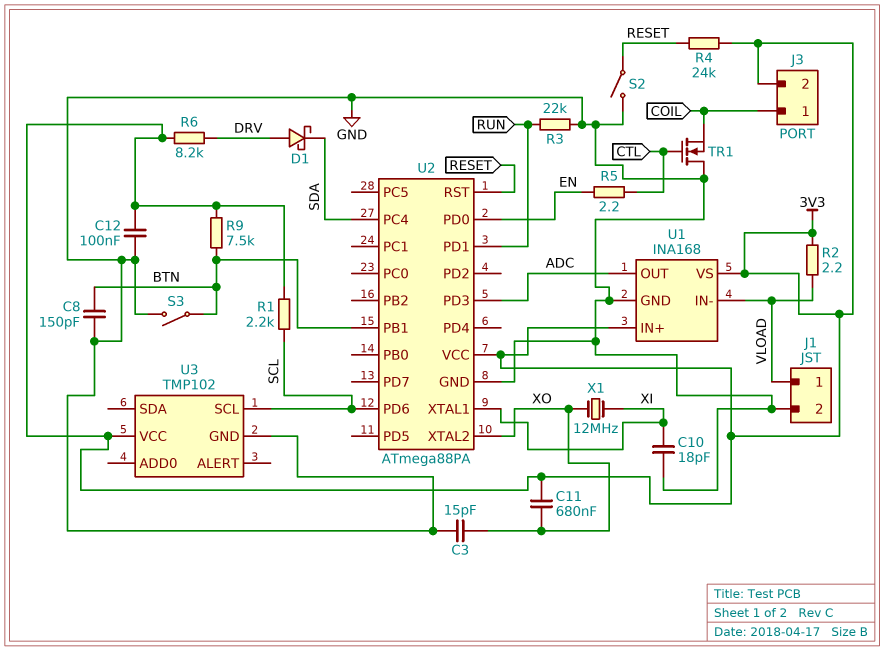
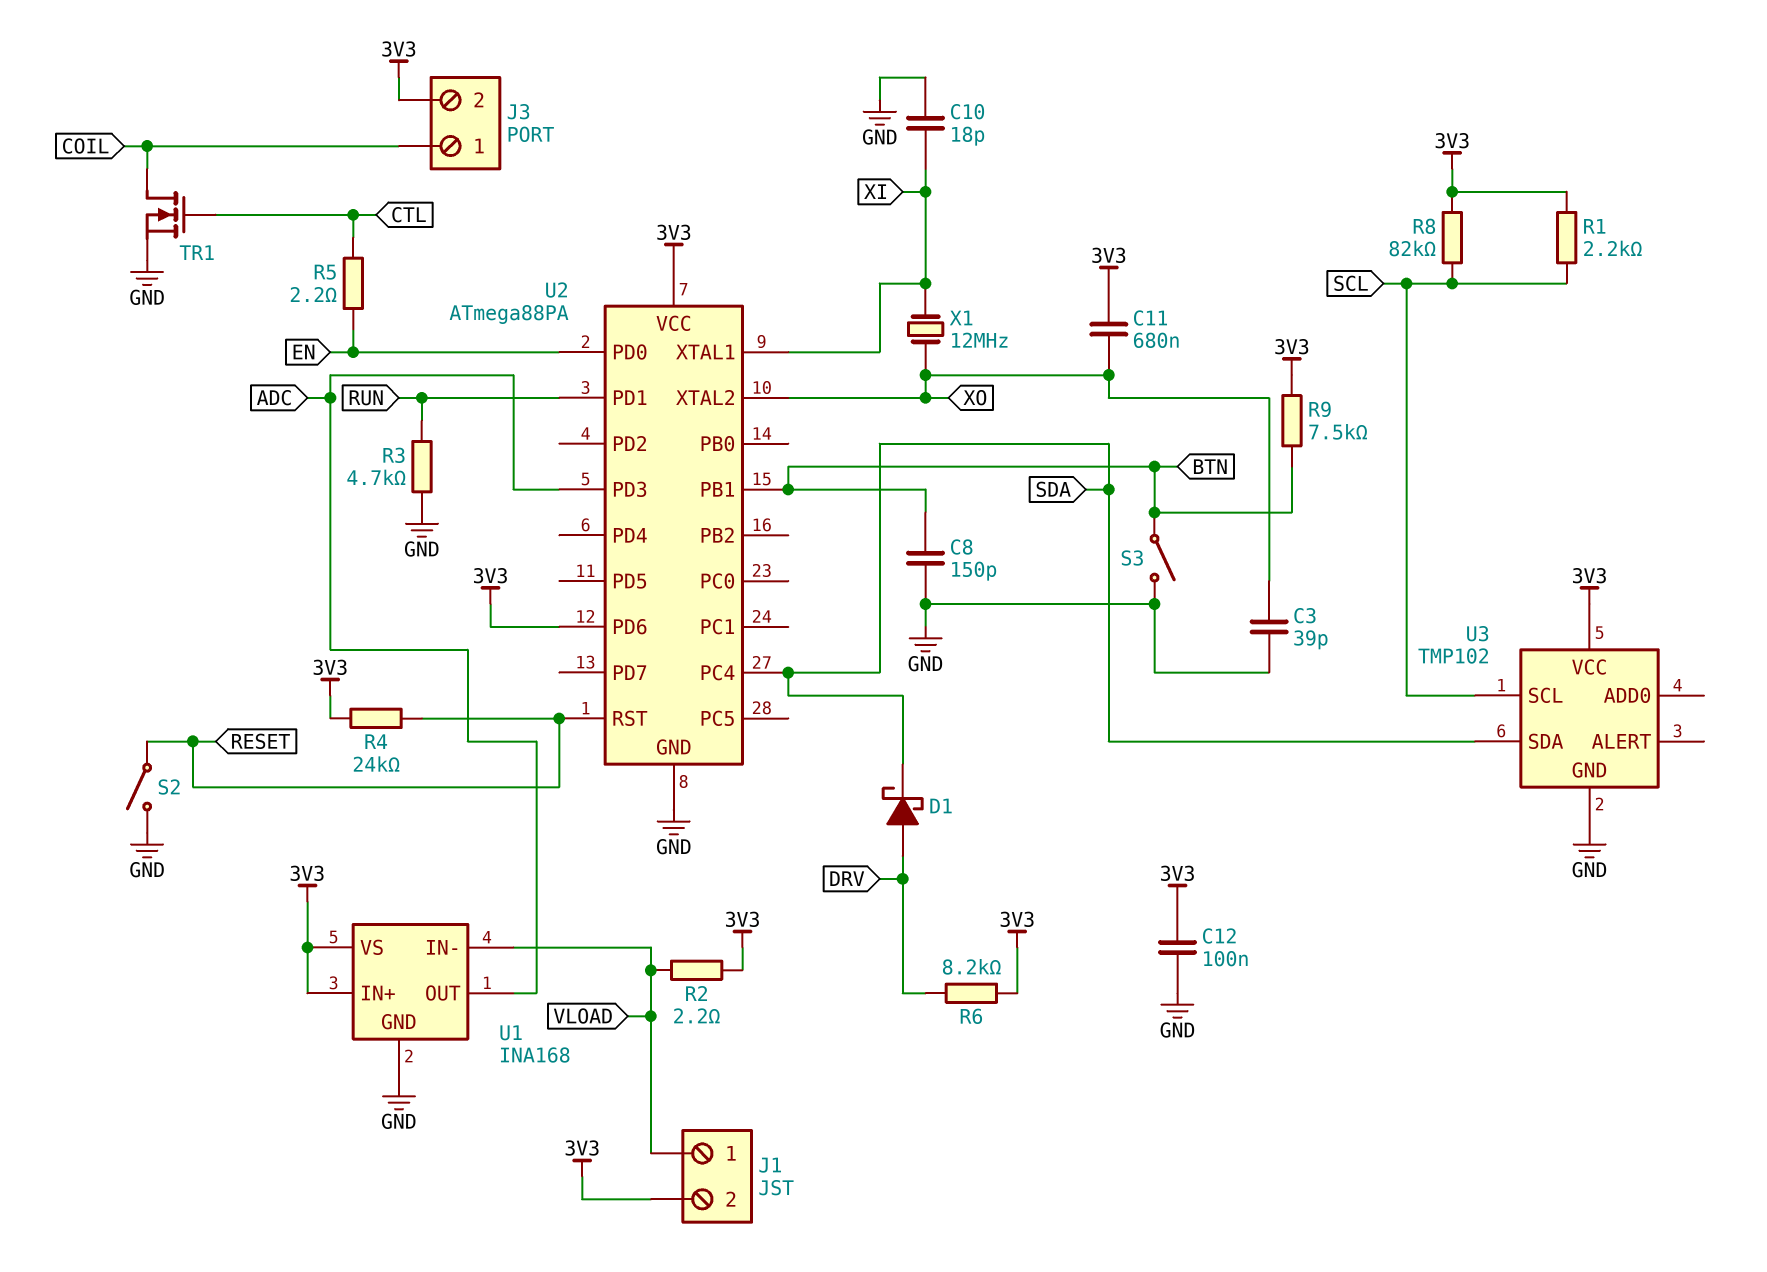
C3: 15pF (GND, XO) -> 39pF (GND, XO)
J1 pin 2: GND -> 3V3
R3: 22k (GND, RUN) -> 4.7k (GND, RUN)
R8: none -> 82k (3V3, SCL)
TR1: NMOS (G CTL, D GND, S COIL) -> NMOS (G CTL, D COIL, S GND)
U2 pin PD6: SCL -> 3V3
U3 pin SDA: none -> SDA

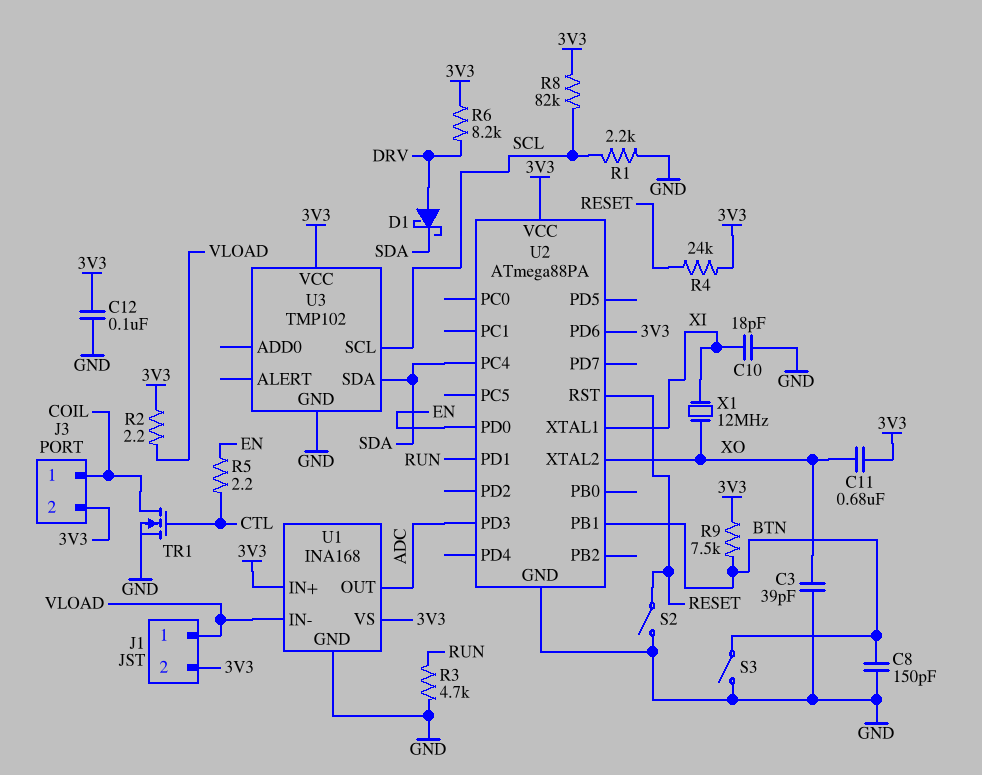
R1: 2.2k (3V3, SCL) -> 2.2k (GND, SCL)

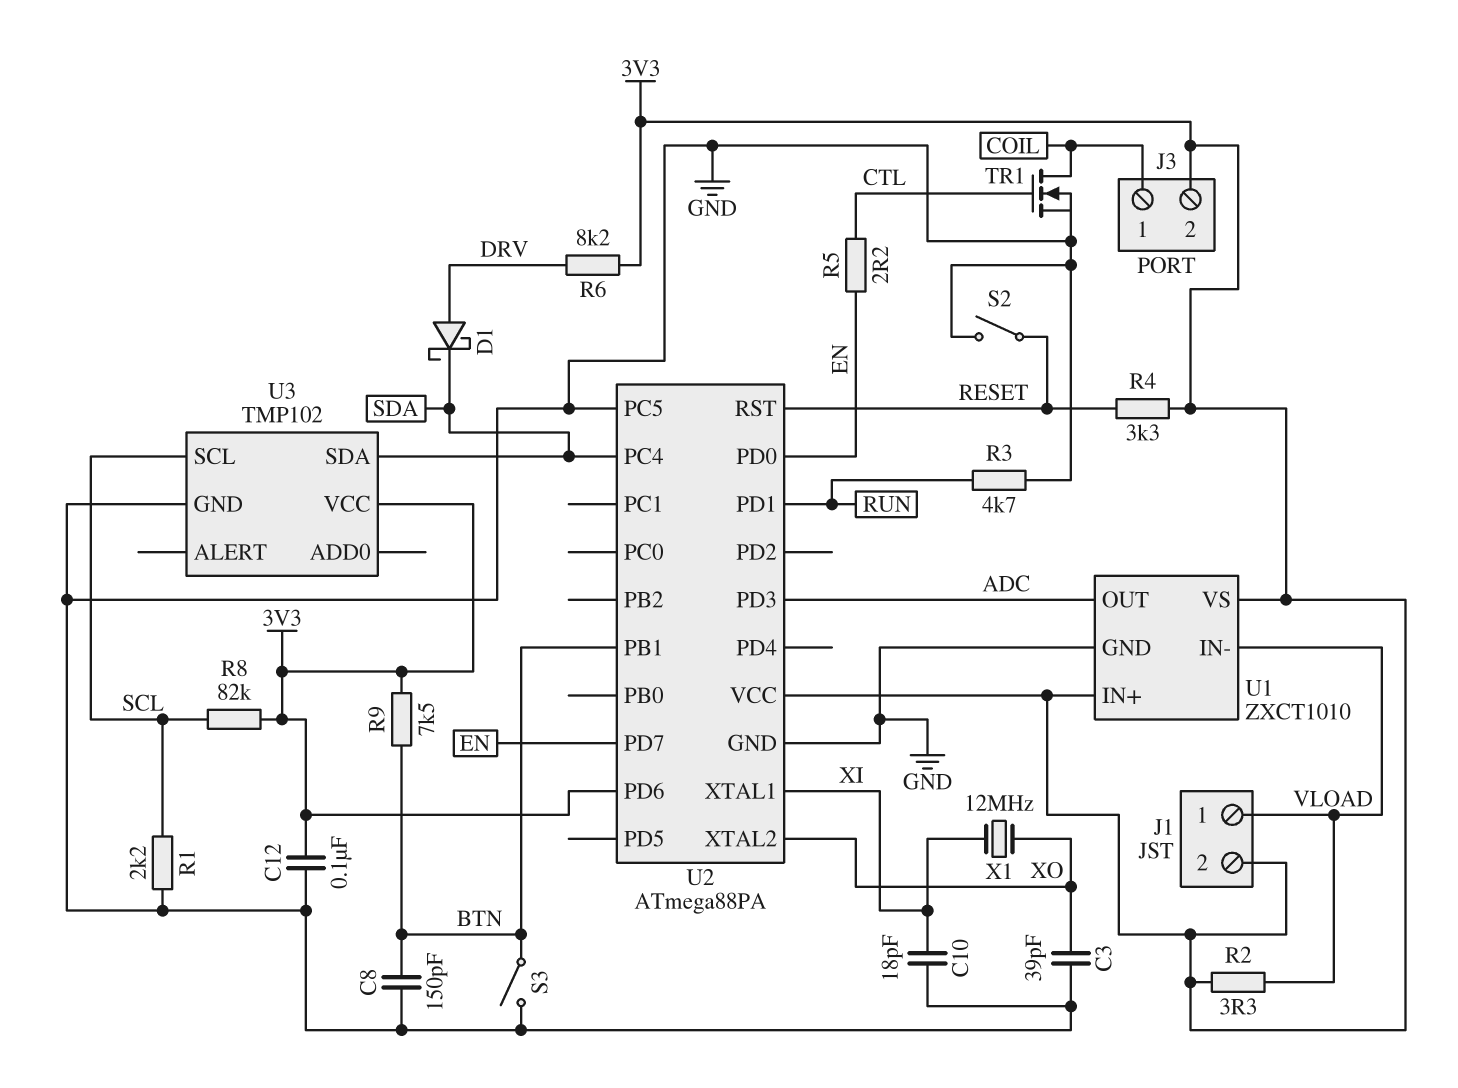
C11: 680nF (3V3, XO) -> none
R2: 2.2 (3V3, VLOAD) -> 3.3 (3V3, VLOAD)
R4: 24k (3V3, RESET) -> 3.3k (3V3, RESET)
U1: INA168 -> ZXCT1010
U2 pin PC5: none -> GND
U2 pin PD7: none -> EN

